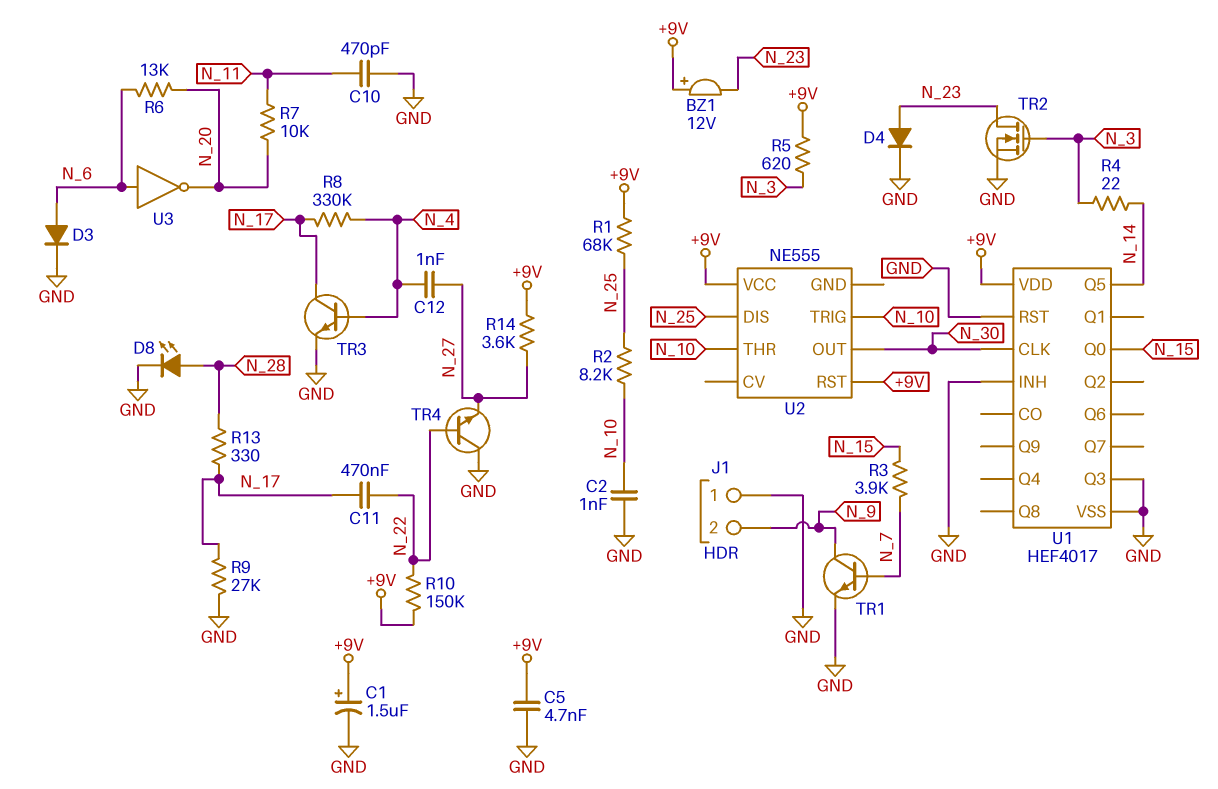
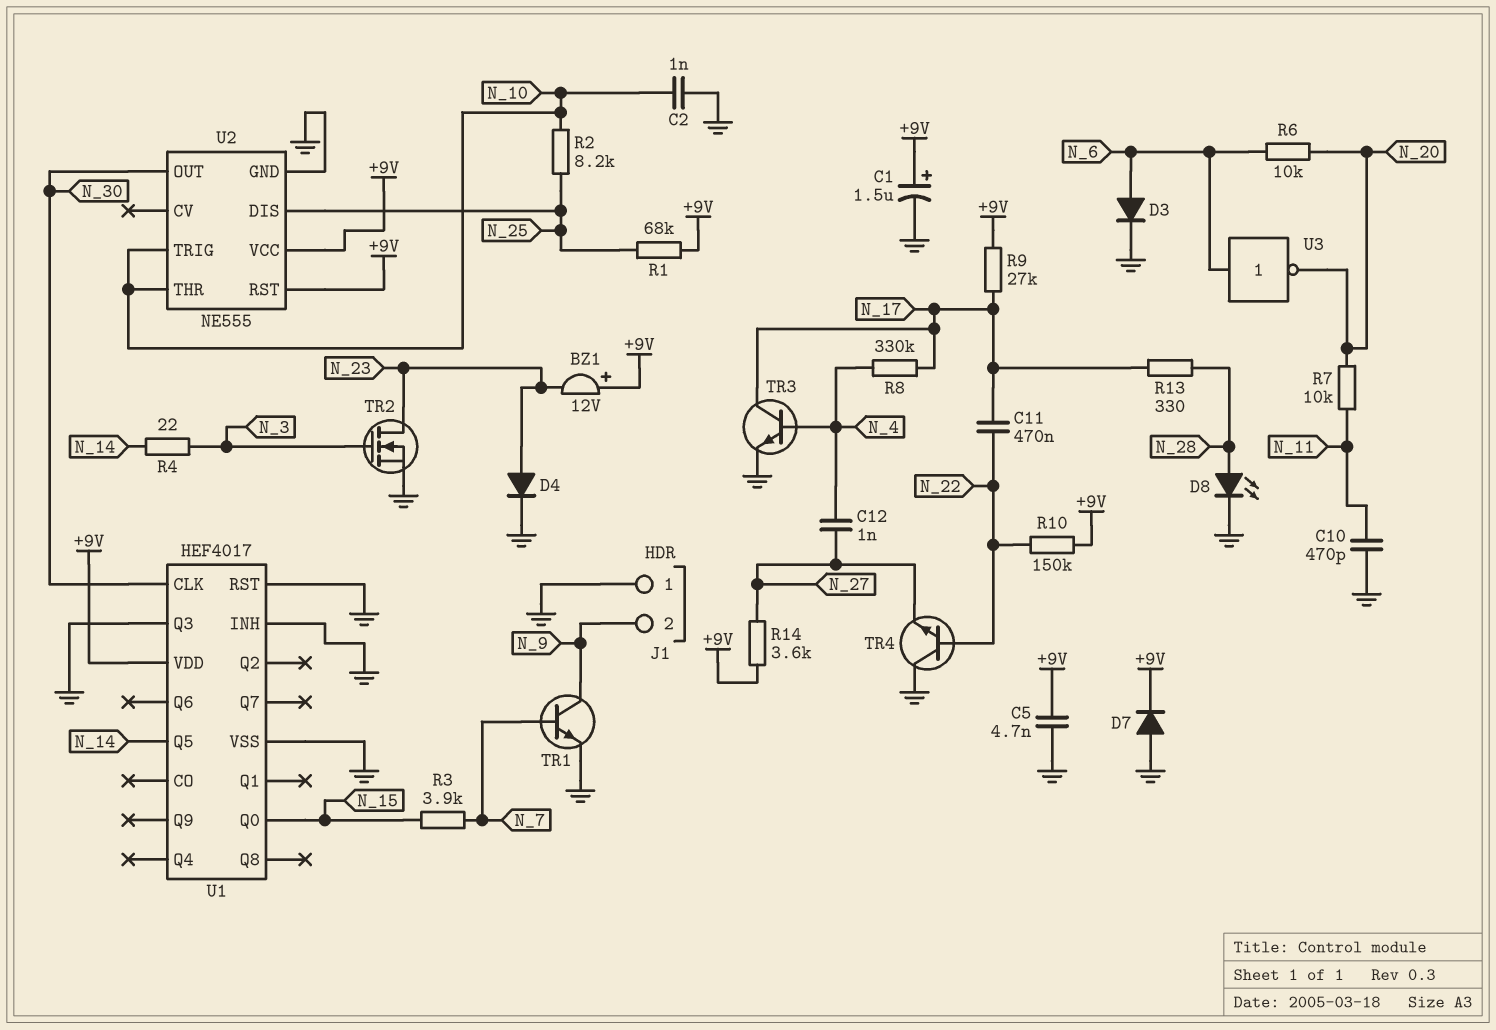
D7: none -> diode (A GND, K +9V)
R5: 620 (+9V, N_3) -> none
R6: 13k (N_6, N_20) -> 10k (N_6, N_20)
R9: 27k (GND, N_17) -> 27k (+9V, N_17)
U2 pin GND: none -> GND

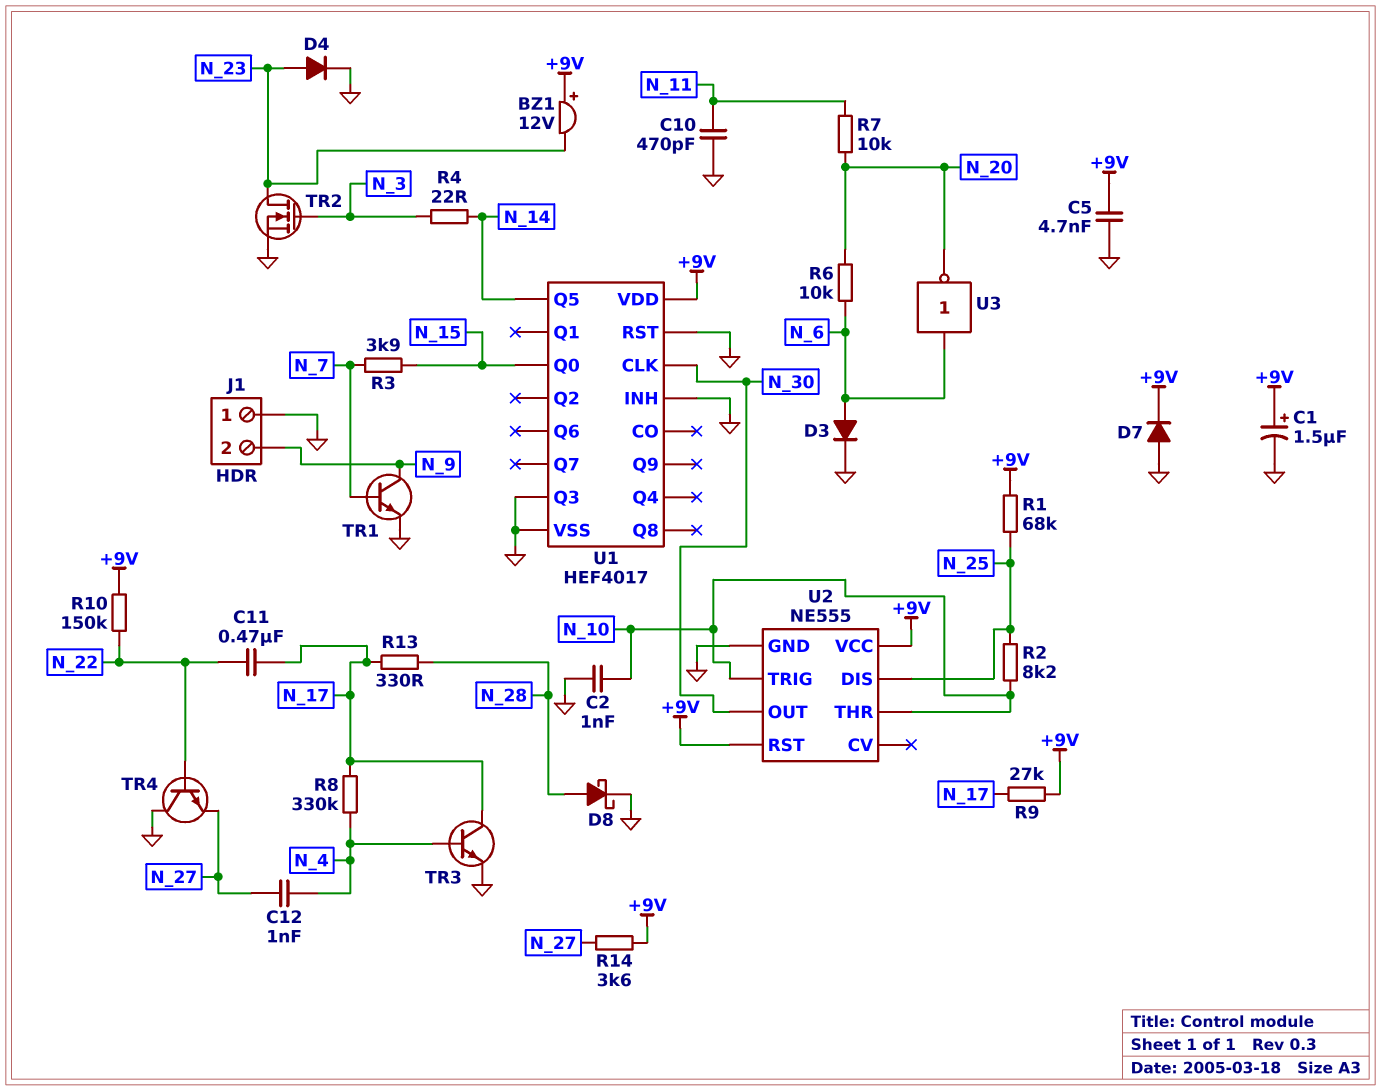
D8: LED (A N_28, K GND) -> schottky (A N_28, K GND)

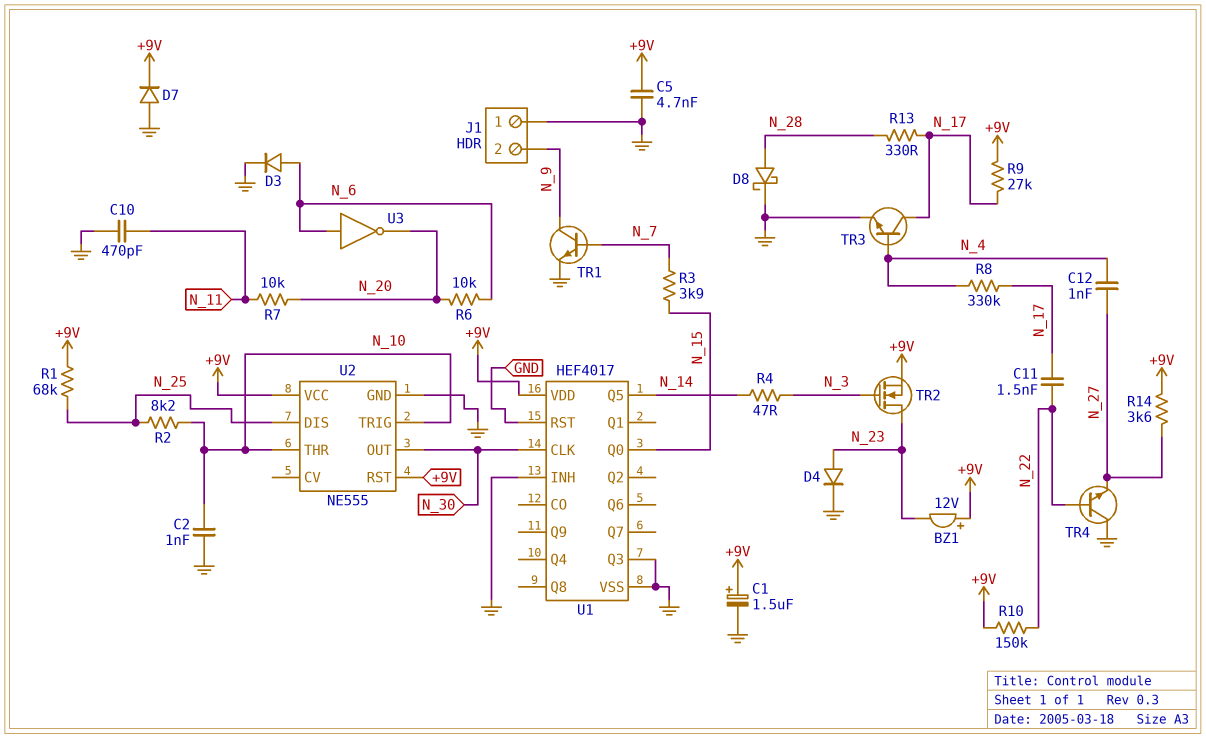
C11: 470nF (N_17, N_22) -> 1.5nF (N_17, N_22)
R4: 22 (N_3, N_14) -> 47 (N_3, N_14)
TR2: NMOS (G N_3, D N_23, S GND) -> NMOS (G N_3, D N_23, S +9V)

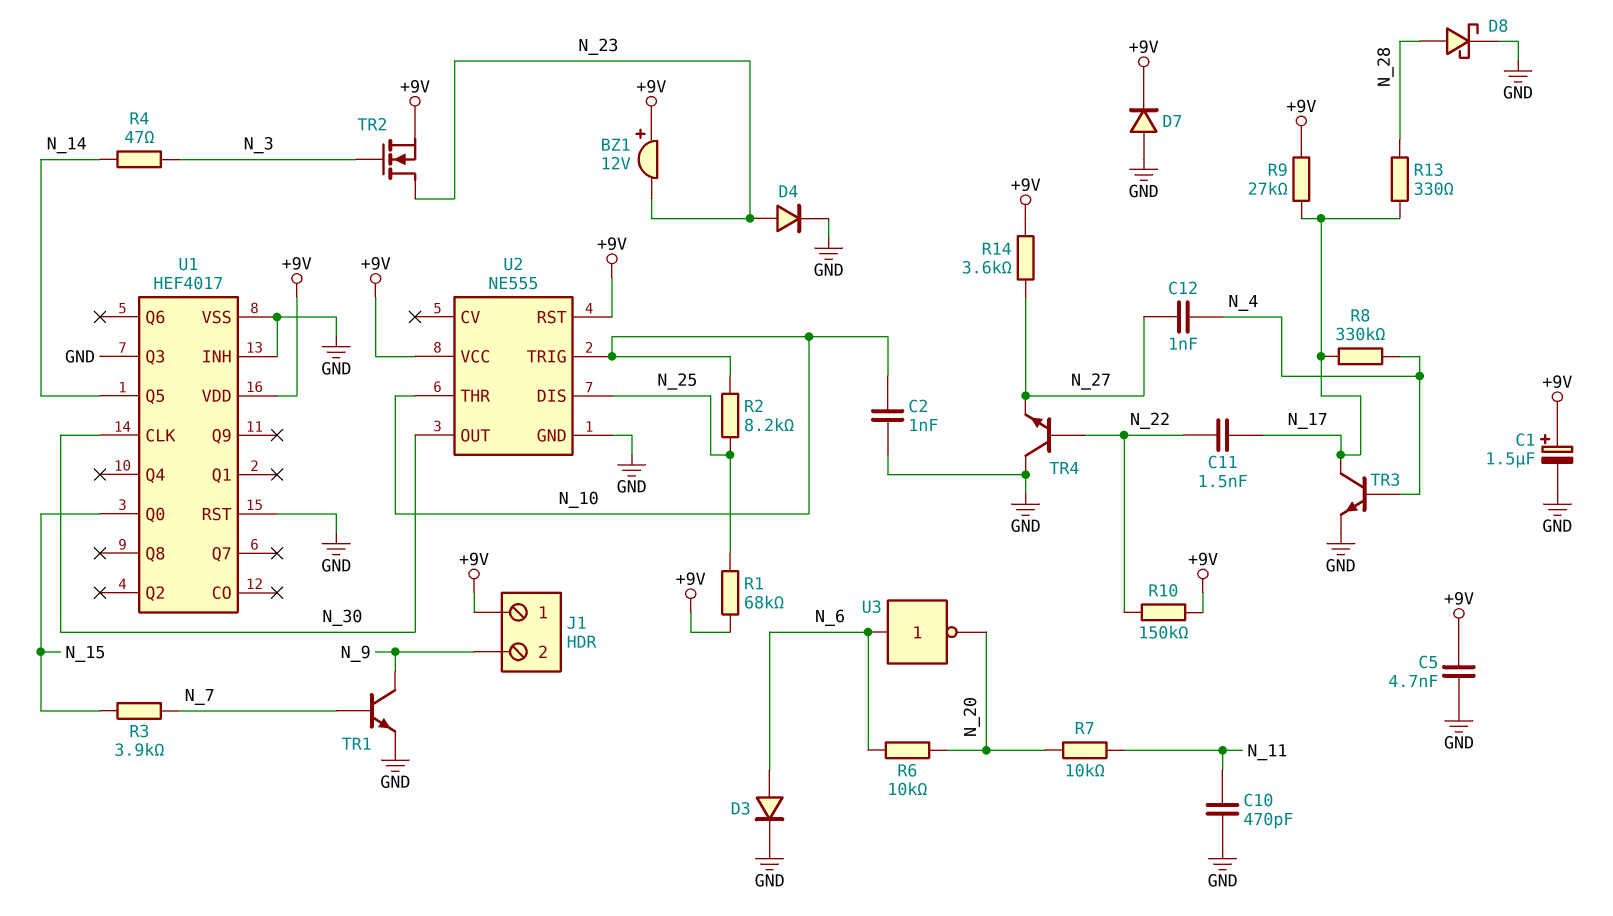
J1 pin 1: GND -> +9V

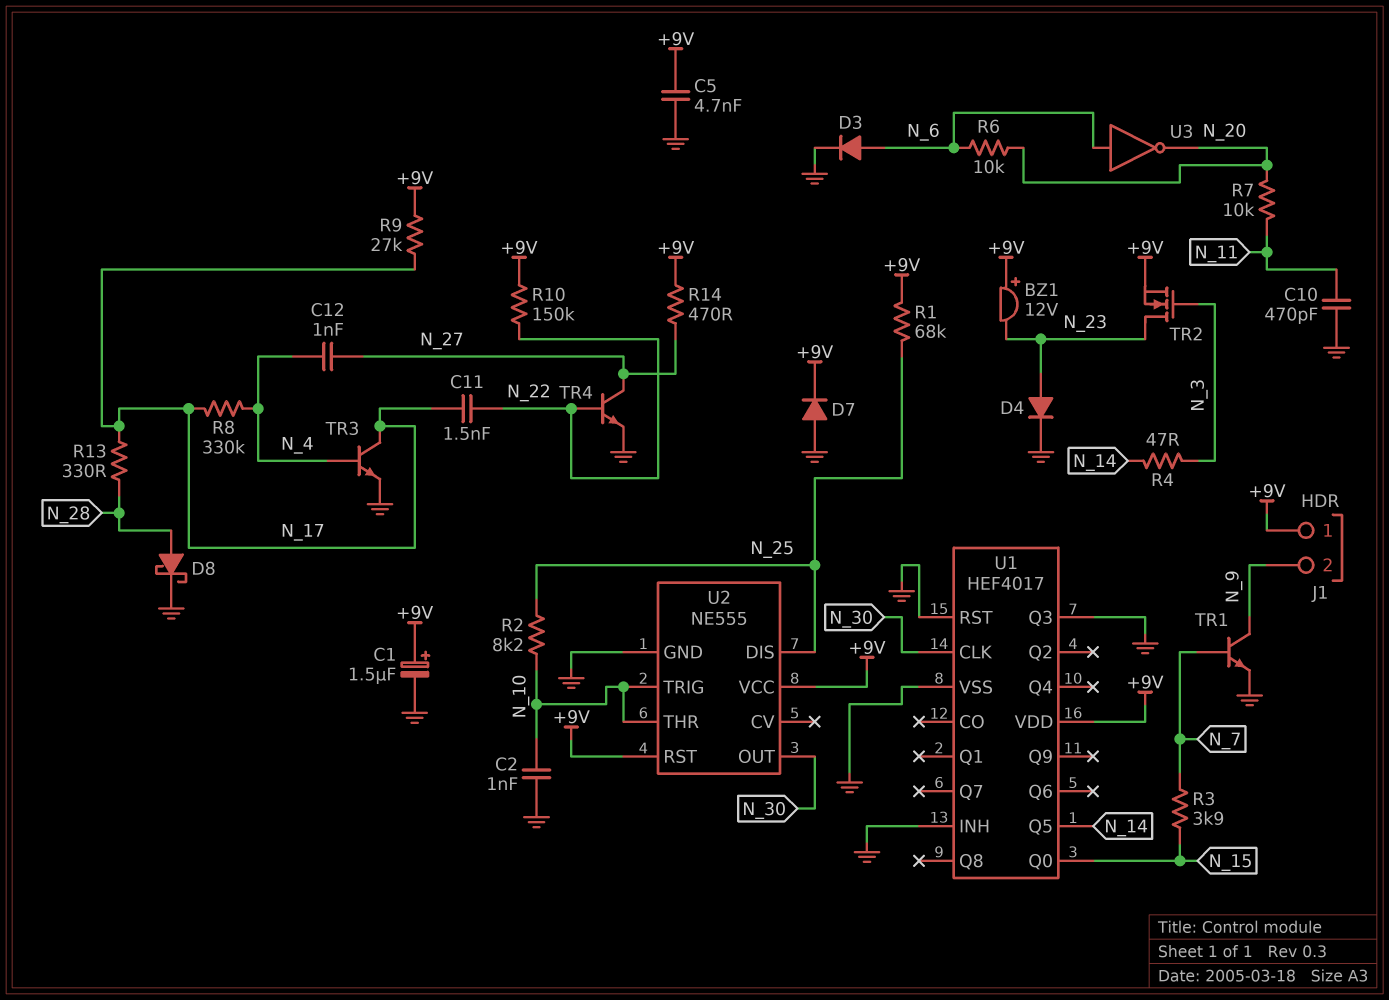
R14: 3.6k (+9V, N_27) -> 470 (+9V, N_27)
TR4: NPN (B N_22, C GND, E N_27) -> NPN (B N_22, C N_27, E GND)

